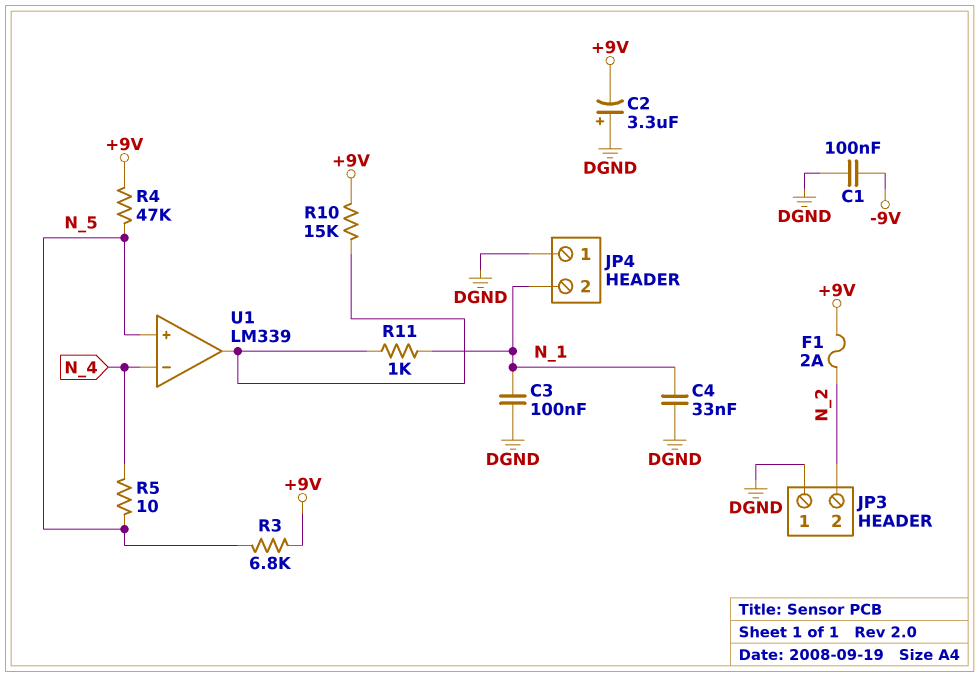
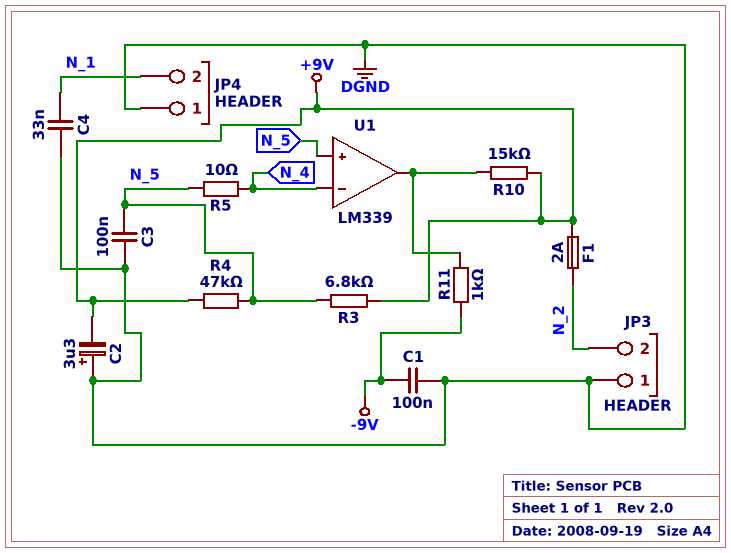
C3: 100nF (DGND, N_1) -> 100nF (DGND, N_5)
R11: 1k (N_1, U1/out) -> 1k (-9V, U1/out)

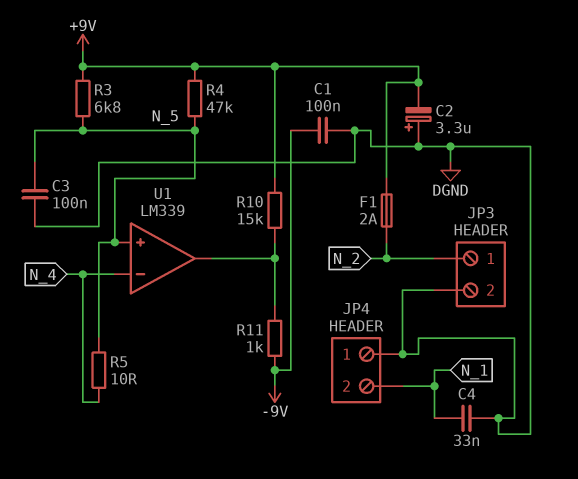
JP3 pin 1: DGND -> N_2
JP3 pin 2: N_2 -> DGND

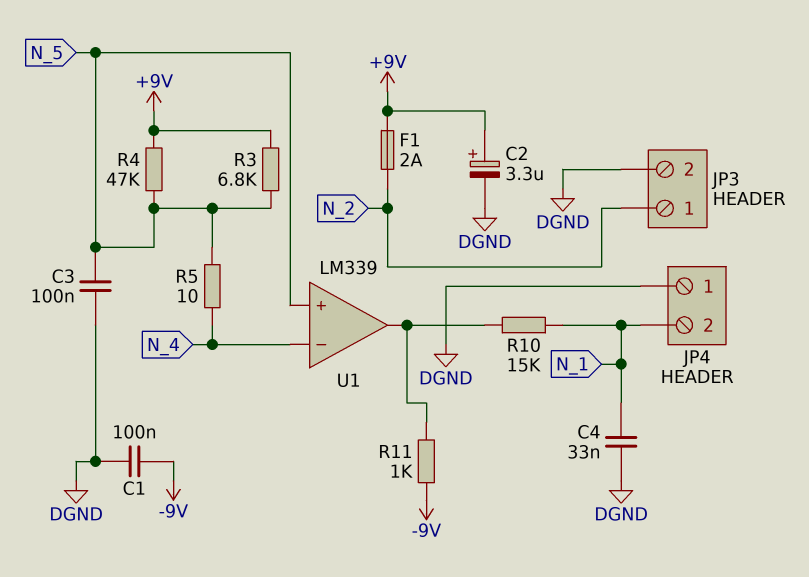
C2: 3.3uF (plus DGND, minus +9V) -> 3.3uF (plus +9V, minus DGND)
R10: 15k (+9V, U1/out) -> 15k (N_1, U1/out)

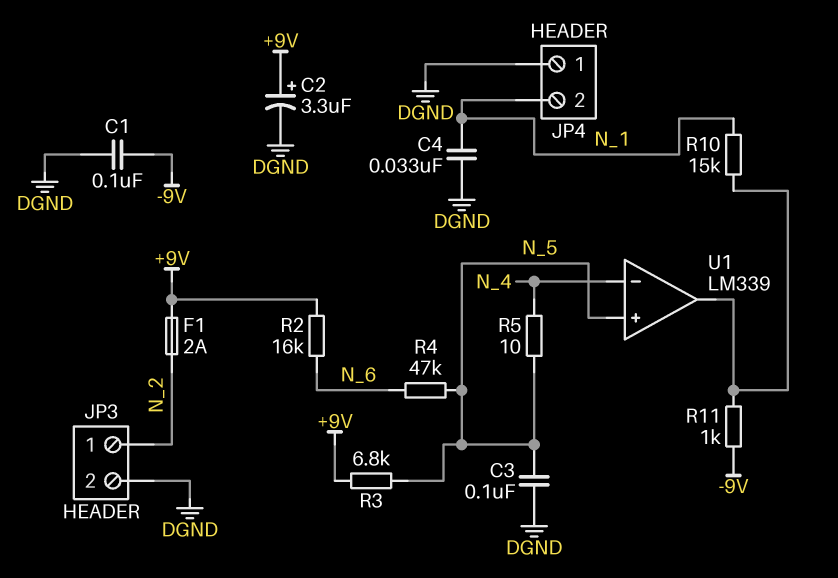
R2: none -> 16k (+9V, N_6)
R4: 47k (+9V, N_5) -> 47k (N_5, N_6)

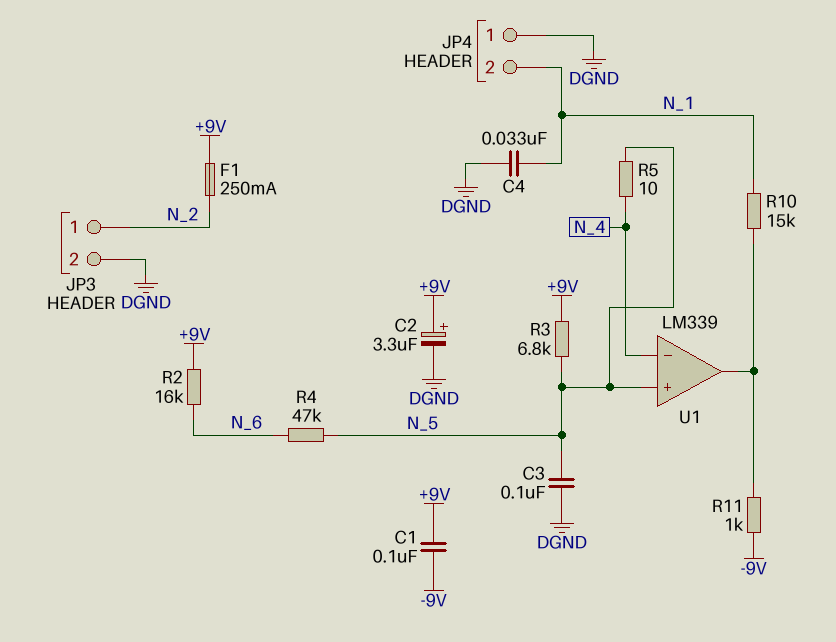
C1: 100nF (-9V, DGND) -> 100nF (+9V, -9V)
F1: 2A (+9V, N_2) -> 250mA (+9V, N_2)

